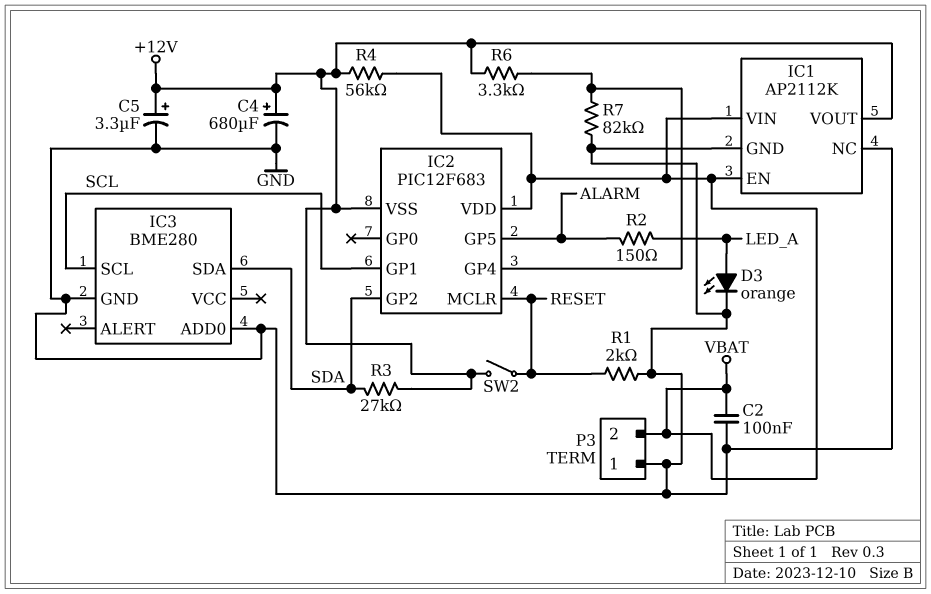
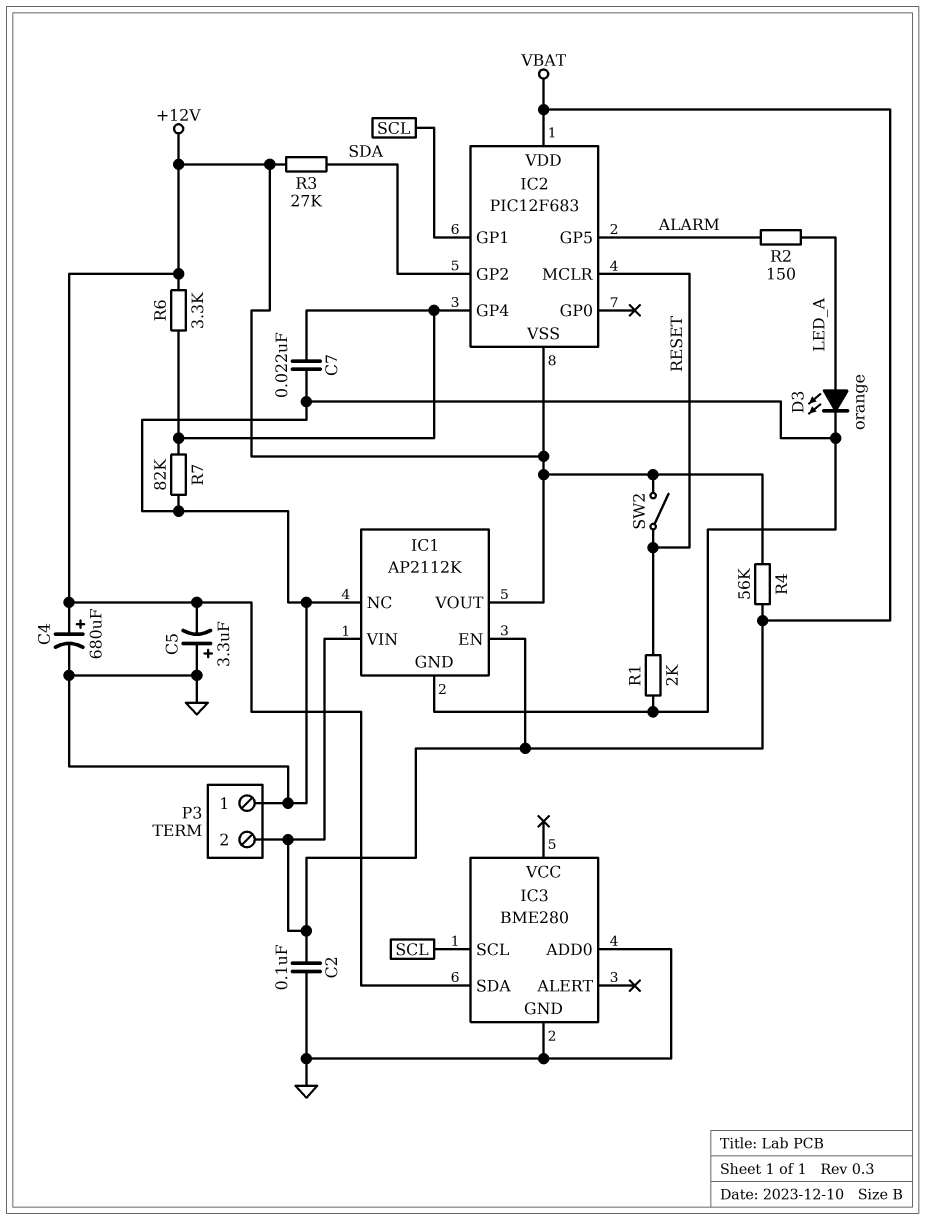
C5: 3.3uF (plus +12V, minus GND) -> 3.3uF (plus GND, minus +12V)
C7: none -> 22nF (GND, IC2/GP4)
IC3 pin SDA: SDA -> +12V

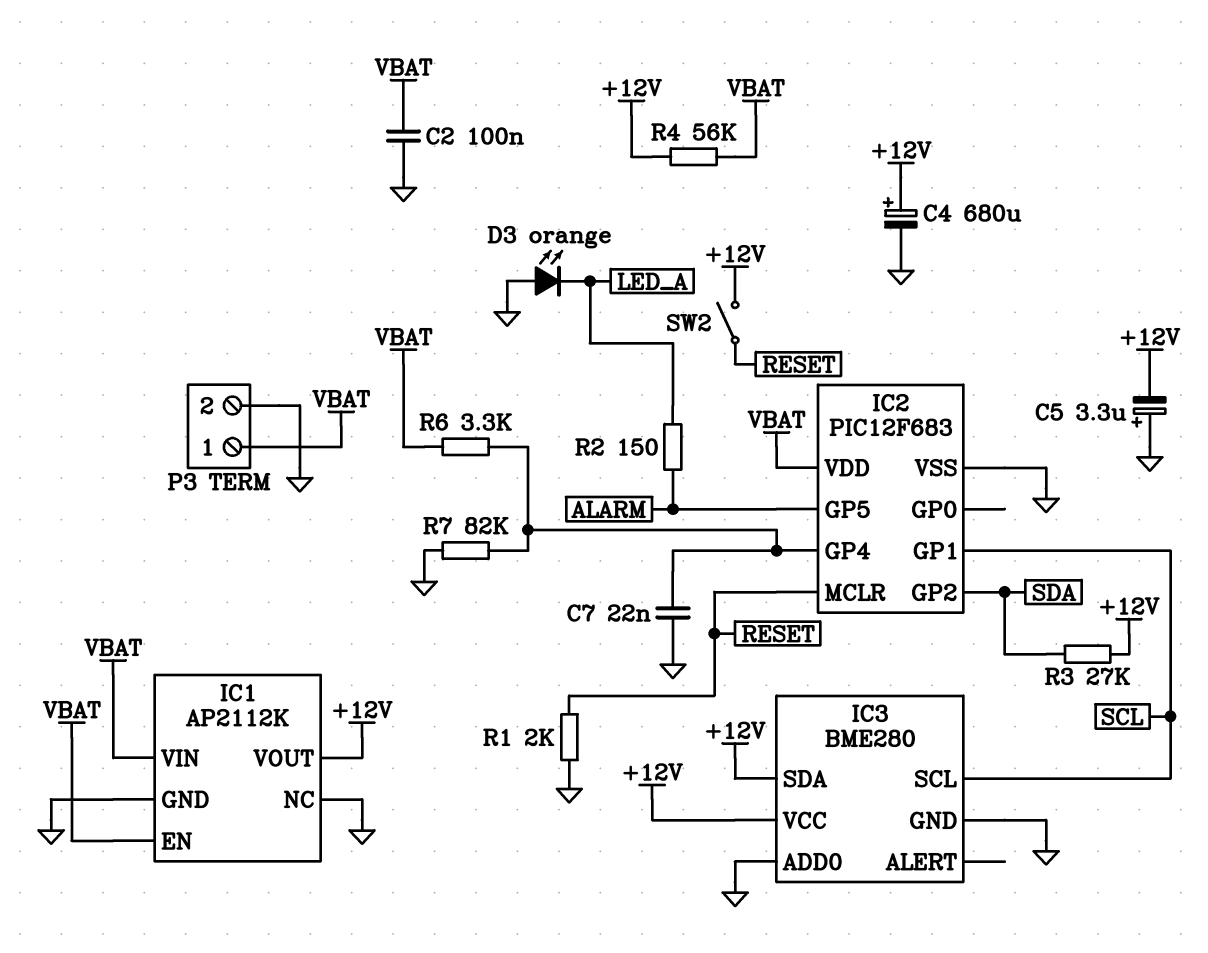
D3: LED orange (A LED_A, K GND) -> LED orange (A GND, K LED_A)
IC2 pin VSS: +12V -> GND
IC3 pin VCC: none -> +12V
P3 pin 1: GND -> VBAT
P3 pin 2: VBAT -> GND
R6: 3.3k (+12V, IC2/GP4) -> 3.3k (IC2/GP4, VBAT)

